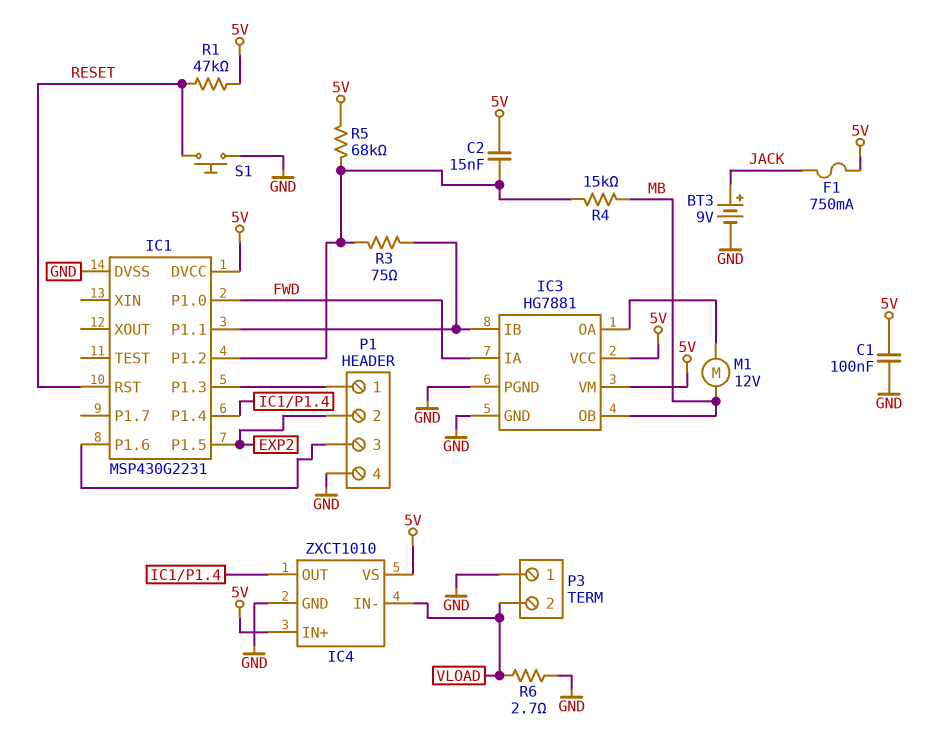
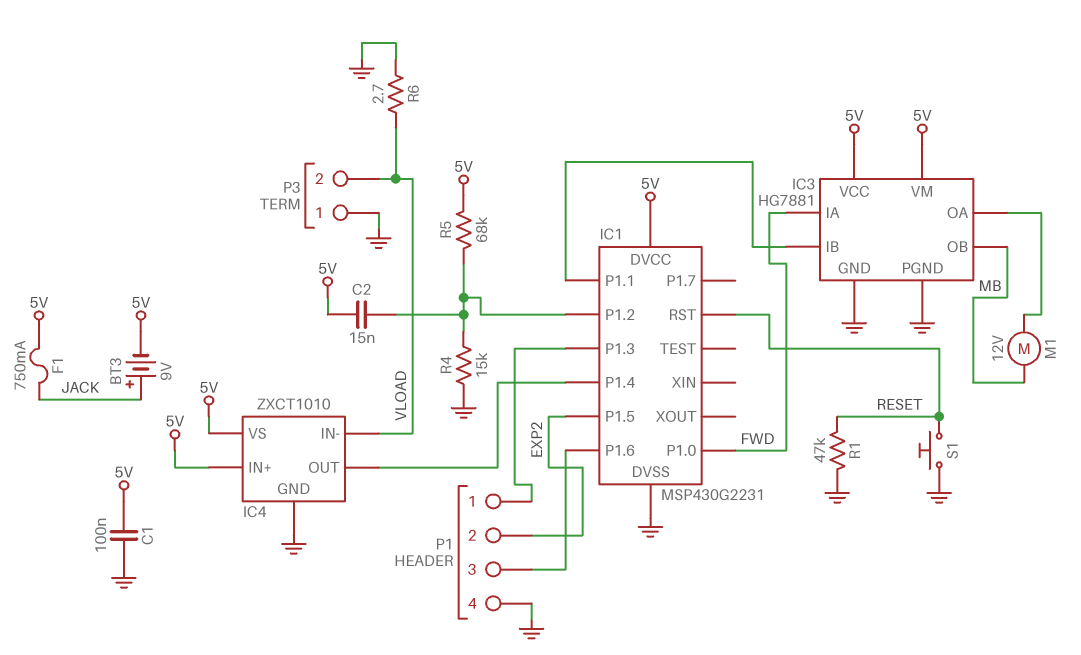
BT3: 9V (plus JACK, minus GND) -> 9V (plus JACK, minus 5V)
R1: 47k (5V, RESET) -> 47k (GND, RESET)
R3: 75 (IC1/P1.1, IC1/P1.2) -> none
R4: 15k (IC1/P1.2, MB) -> 15k (GND, IC1/P1.2)

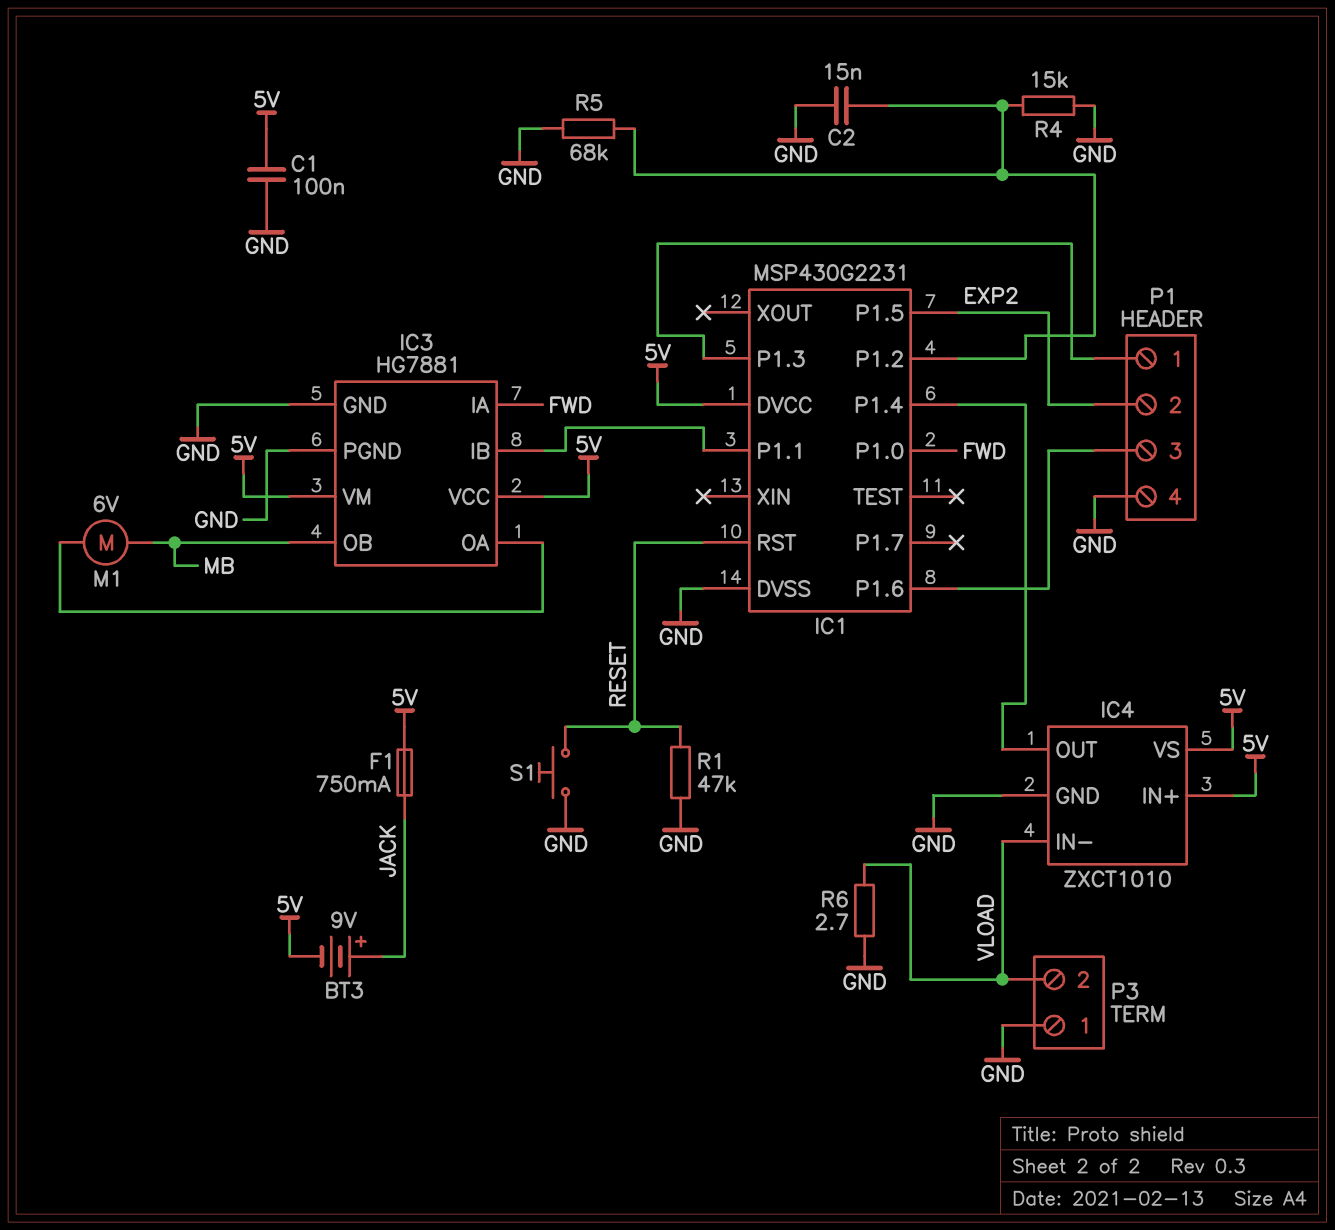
C2: 15nF (5V, IC1/P1.2) -> 15nF (GND, IC1/P1.2)
M1: motor 12V (IC3/OA, MB) -> motor 6V (IC3/OA, MB)
R5: 68k (5V, IC1/P1.2) -> 68k (GND, IC1/P1.2)

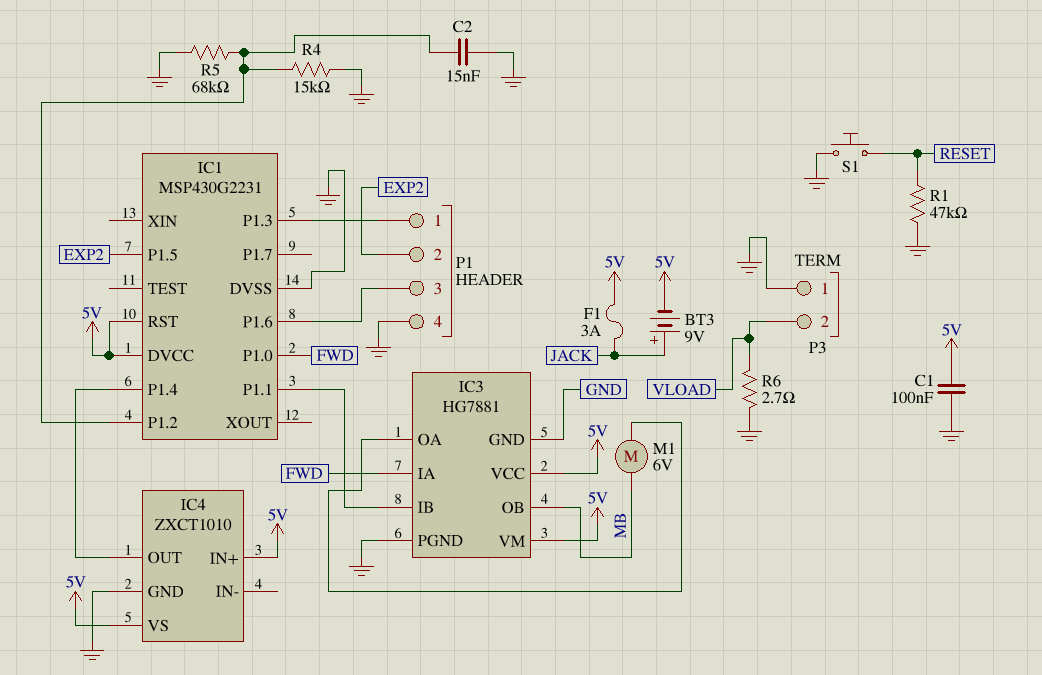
F1: 750mA (5V, JACK) -> 3A (5V, JACK)
IC1 pin RST: RESET -> 5V
IC4 pin IN-: VLOAD -> none

